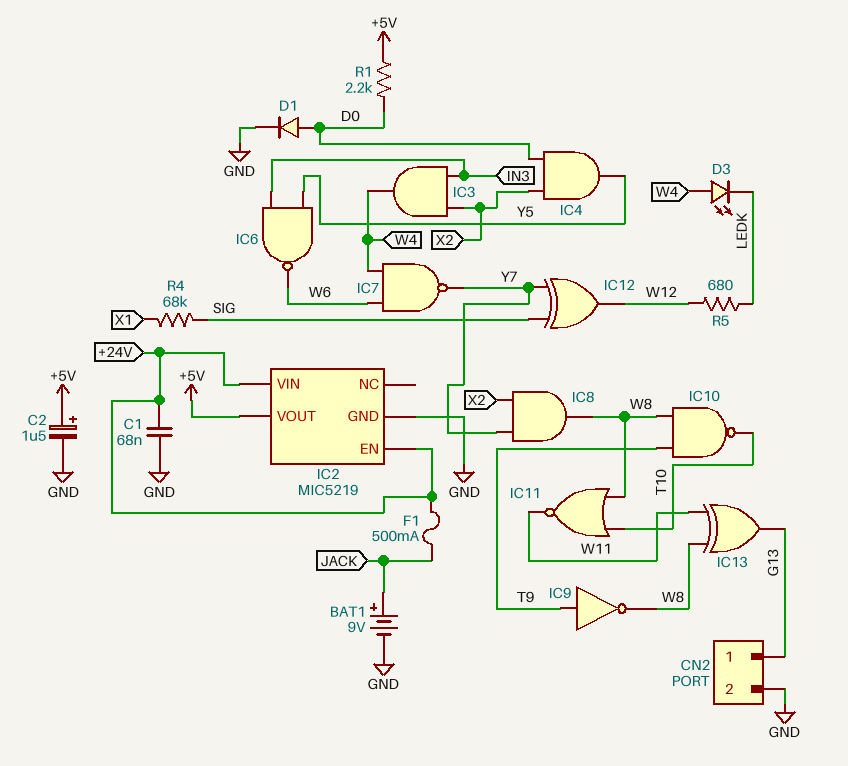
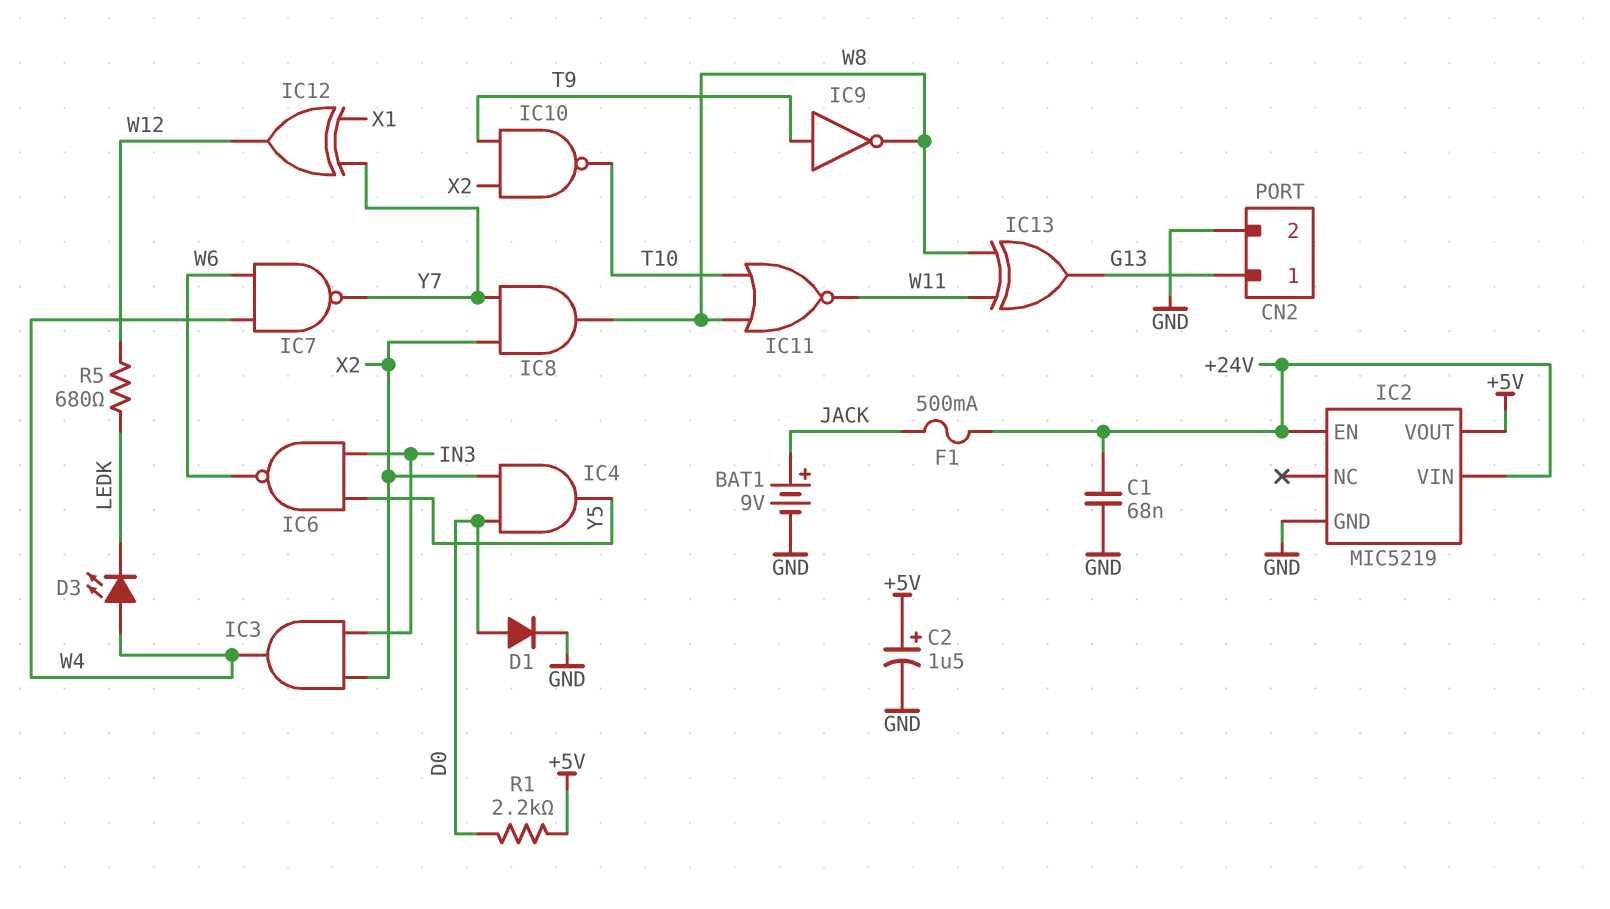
IC10: NAND (in T9, in W8, out T10) -> NAND (in T9, in X2, out T10)
IC12: XOR (in SIG, in Y7, out W12) -> XOR (in X1, in Y7, out W12)
R4: 68k (SIG, X1) -> none

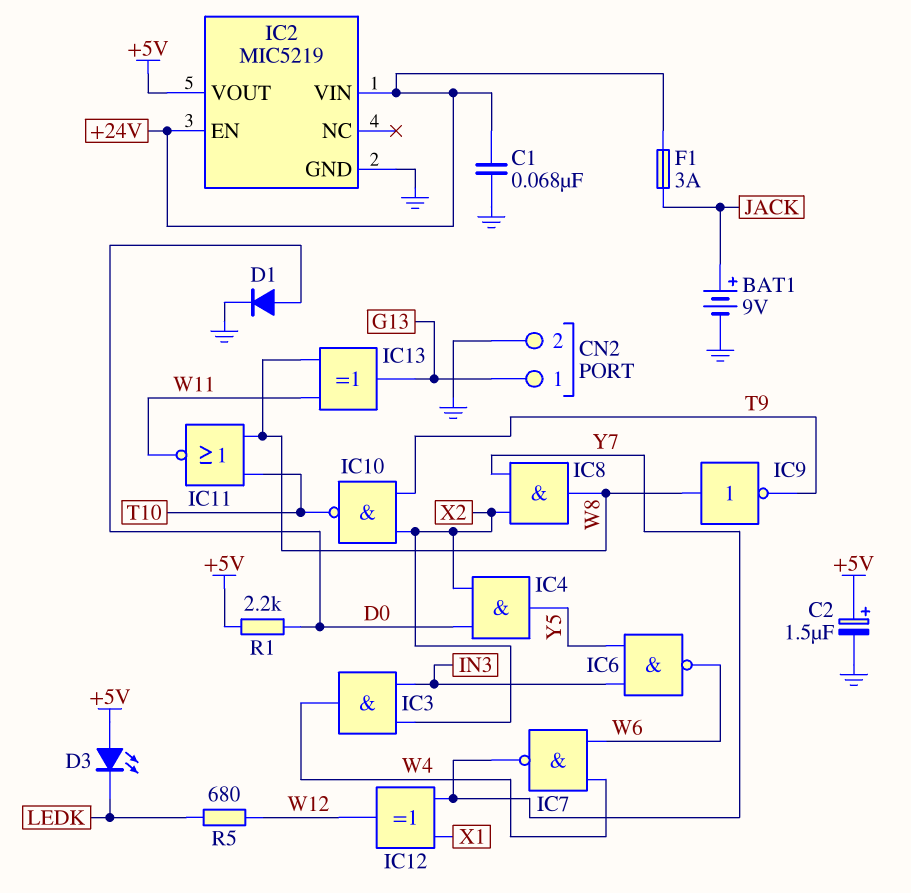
D3: LED (A W4, K LEDK) -> LED (A +5V, K LEDK)
F1: 500mA (+24V, JACK) -> 3A (+24V, JACK)
IC9: NOT (in T9, out W8) -> NOT (in W8, out T9)

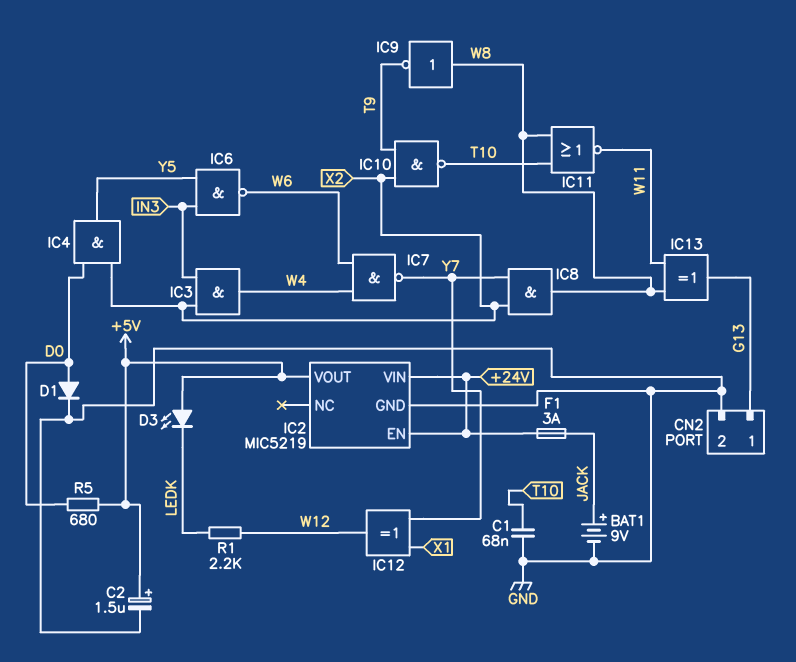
C1: 68nF (+24V, GND) -> 68nF (GND, T10)
R1: 2.2k (+5V, D0) -> 2.2k (LEDK, W12)
R5: 680 (LEDK, W12) -> 680 (+5V, D0)

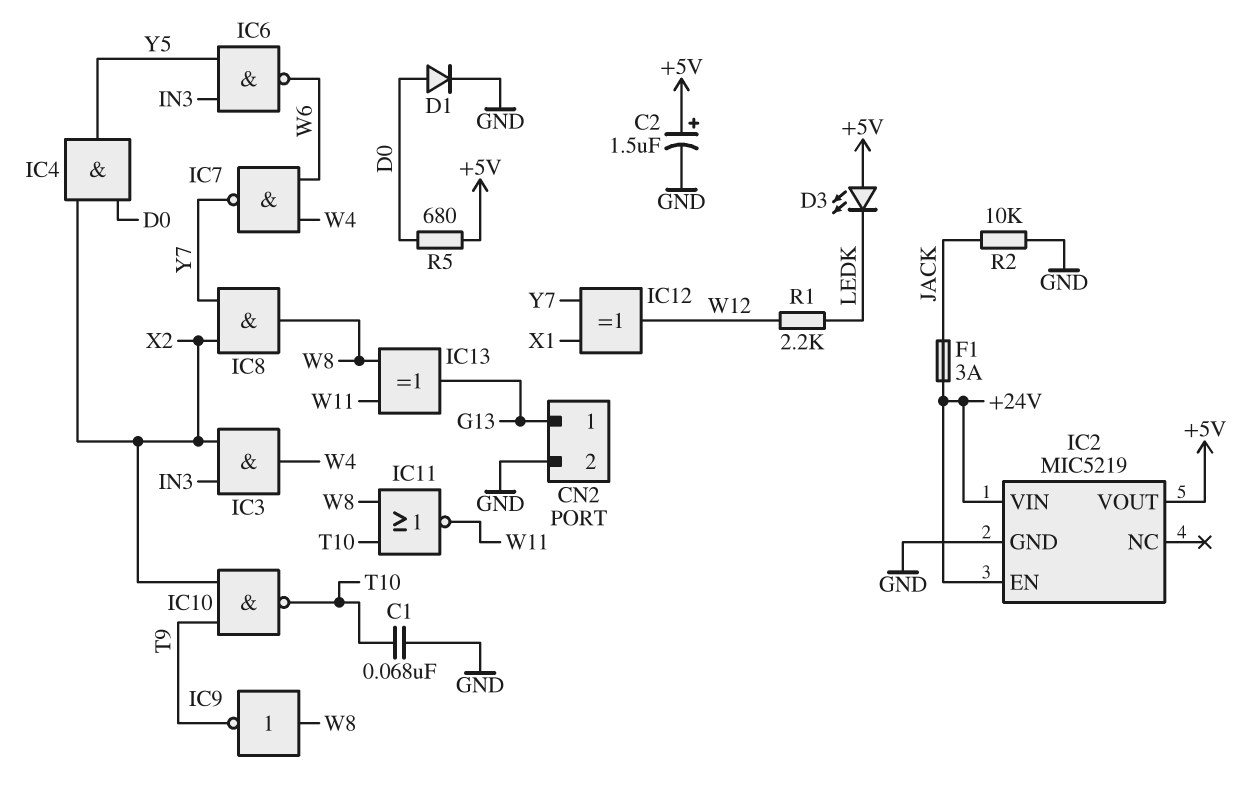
BAT1: 9V (plus JACK, minus GND) -> none
R2: none -> 10k (GND, JACK)

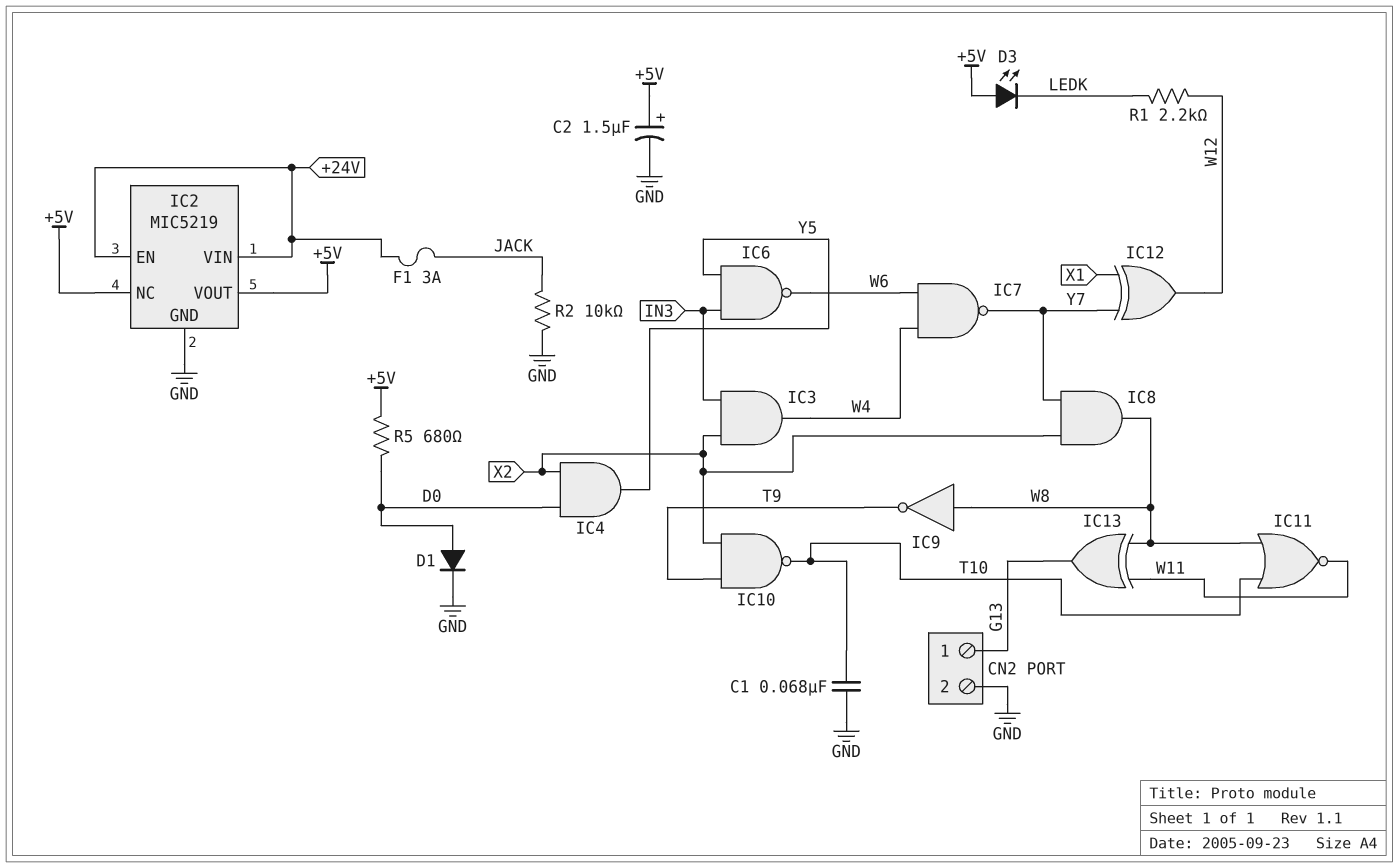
IC2 pin NC: none -> +5V

